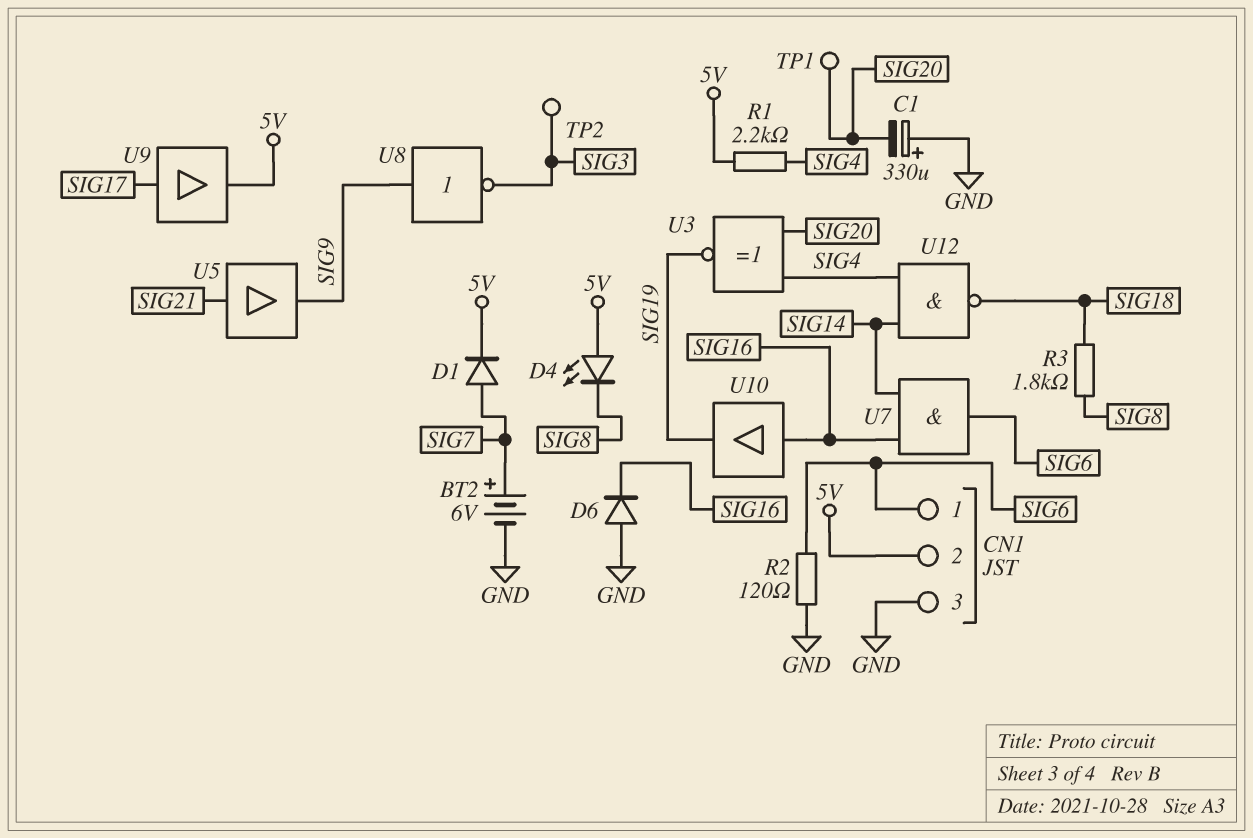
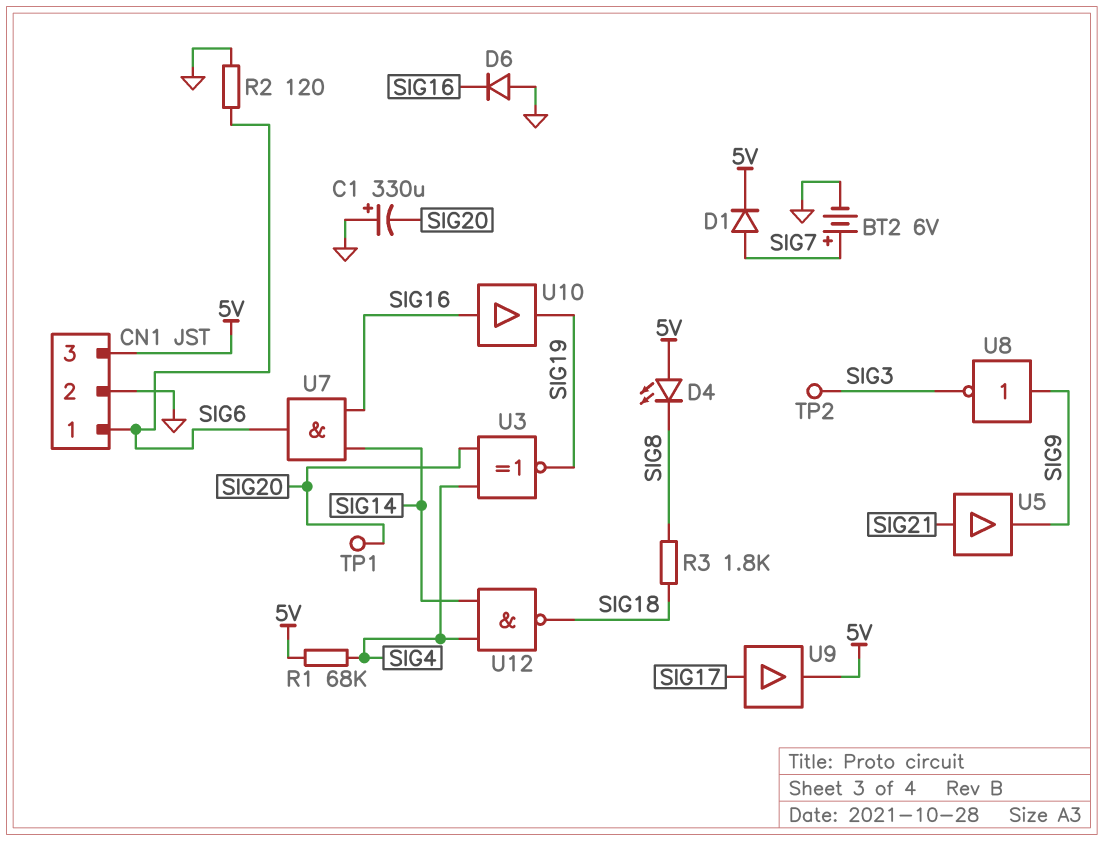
CN1 pin 2: 5V -> GND
CN1 pin 3: GND -> 5V
R1: 2.2k (5V, SIG4) -> 68k (5V, SIG4)

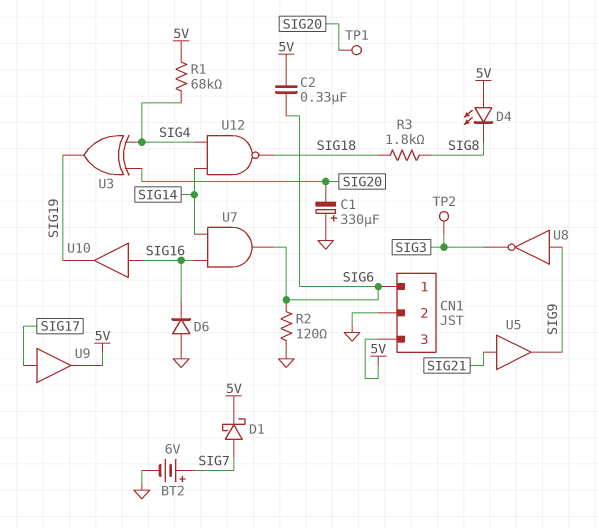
C2: none -> 330nF (5V, SIG6)
D1: diode (A SIG7, K 5V) -> schottky (A SIG7, K 5V)
U3: XNOR (in SIG4, in SIG20, out SIG19) -> XOR (in SIG4, in SIG20, out SIG19)

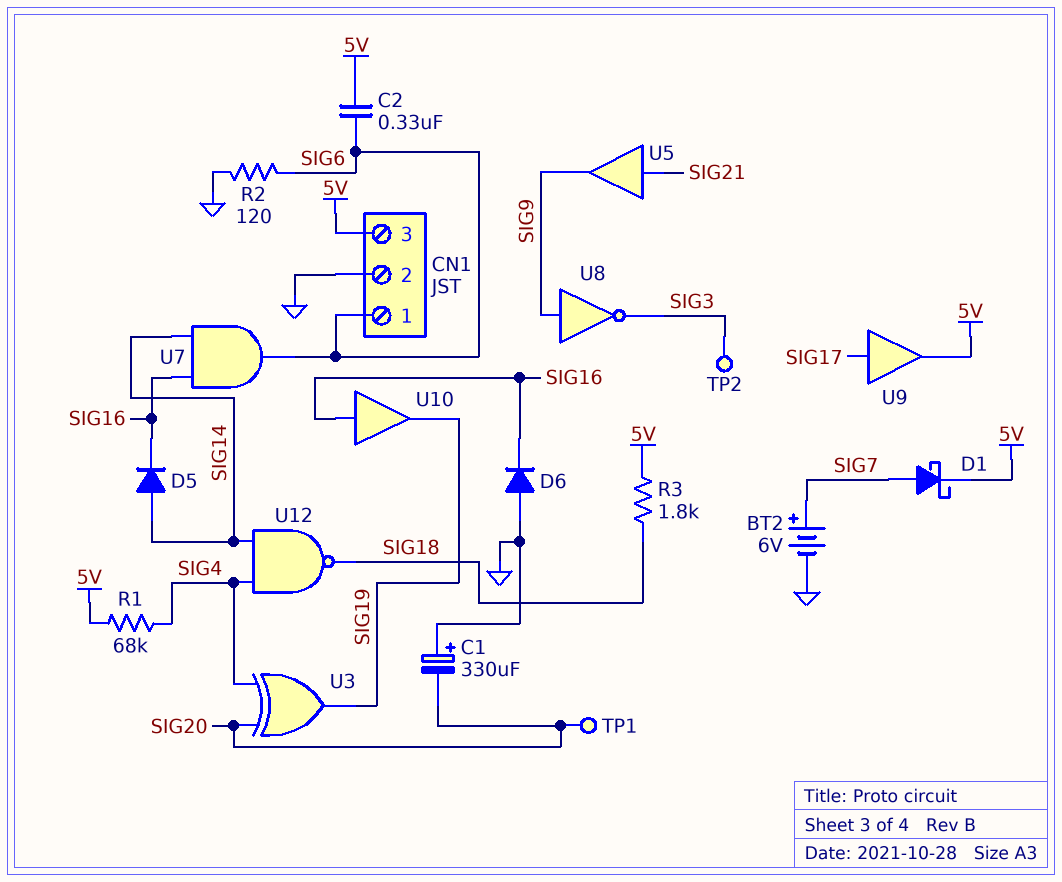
D4: LED (A 5V, K SIG8) -> none
D5: none -> diode (A SIG14, K SIG16)
R3: 1.8k (SIG8, SIG18) -> 1.8k (5V, SIG18)

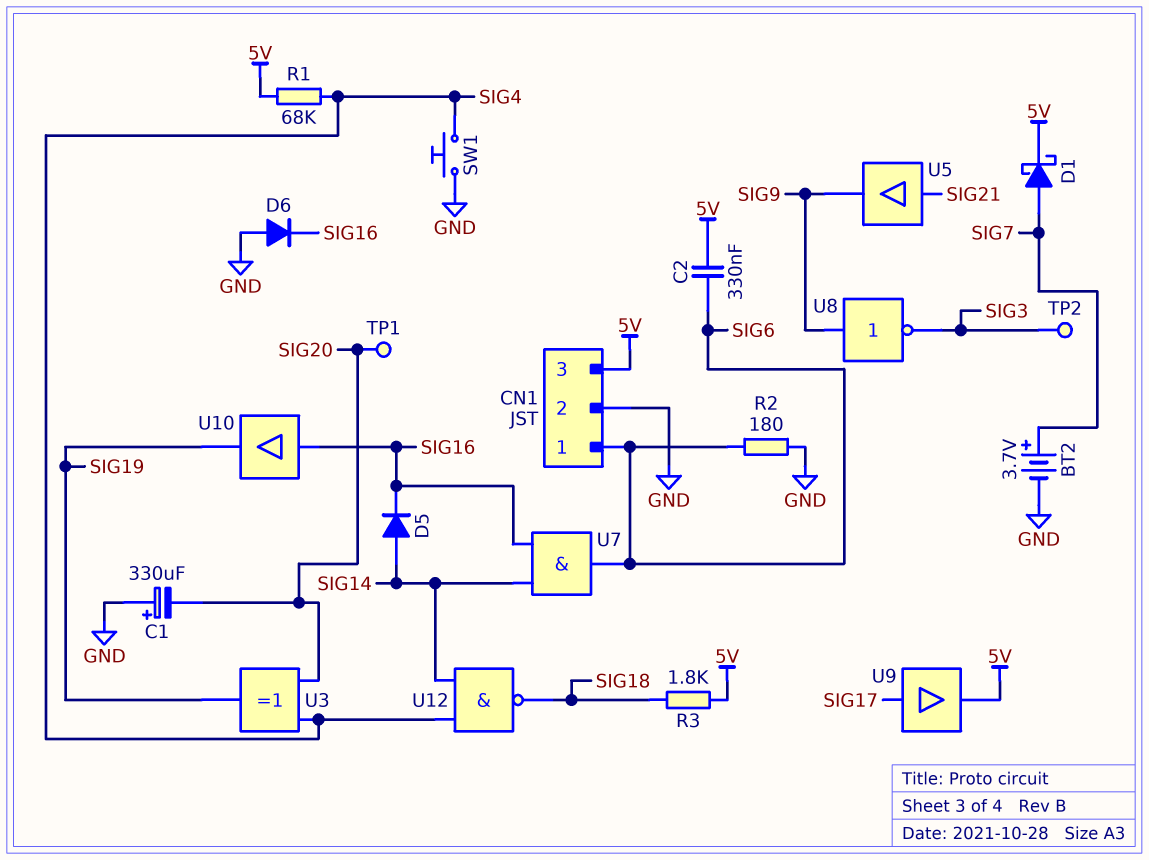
BT2: 6V (plus SIG7, minus GND) -> 3.7V (plus SIG7, minus GND)
R2: 120 (GND, SIG6) -> 180 (GND, SIG6)
SW1: none -> button (GND, SIG4)

